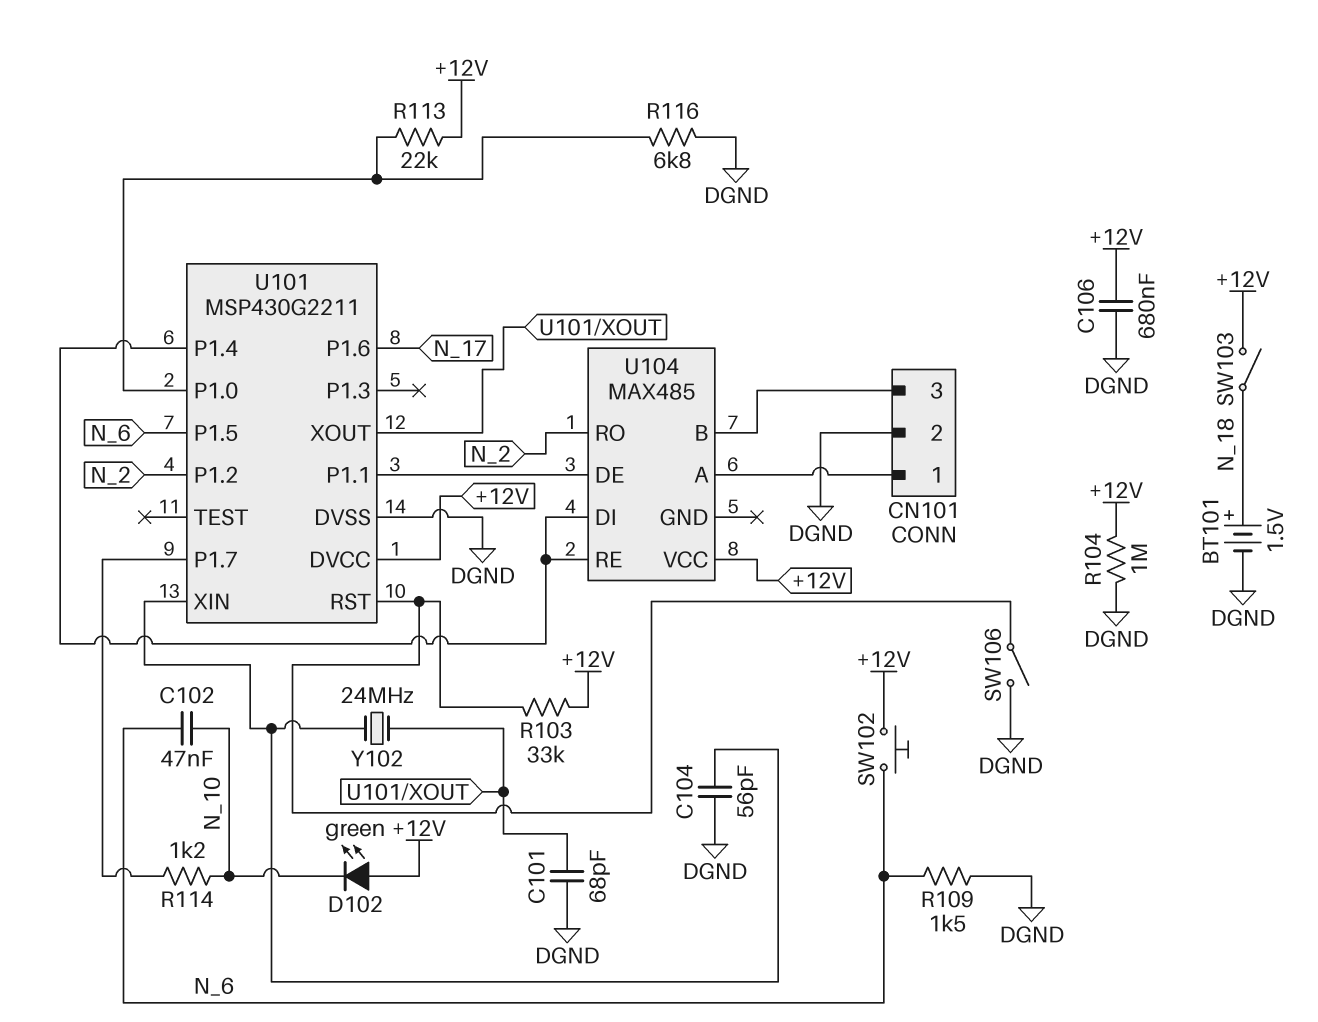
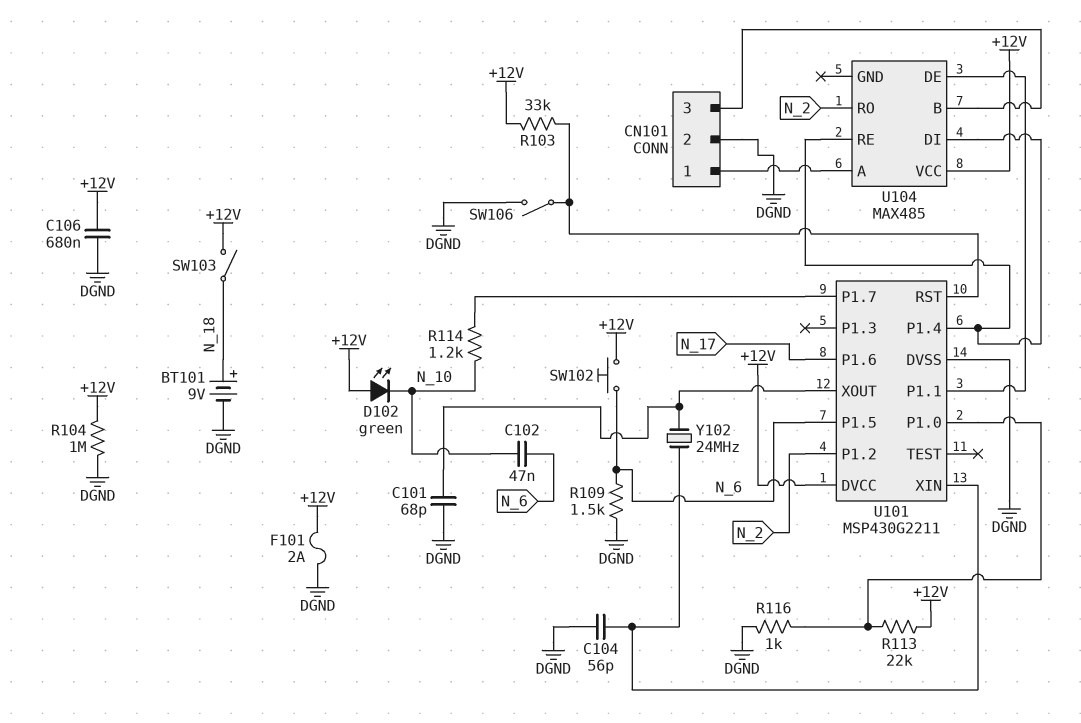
BT101: 1.5V (plus N_18, minus DGND) -> 9V (plus N_18, minus DGND)
F101: none -> 2A (+12V, DGND)
R116: 6.8k (DGND, U101/P1.0) -> 1k (DGND, U101/P1.0)

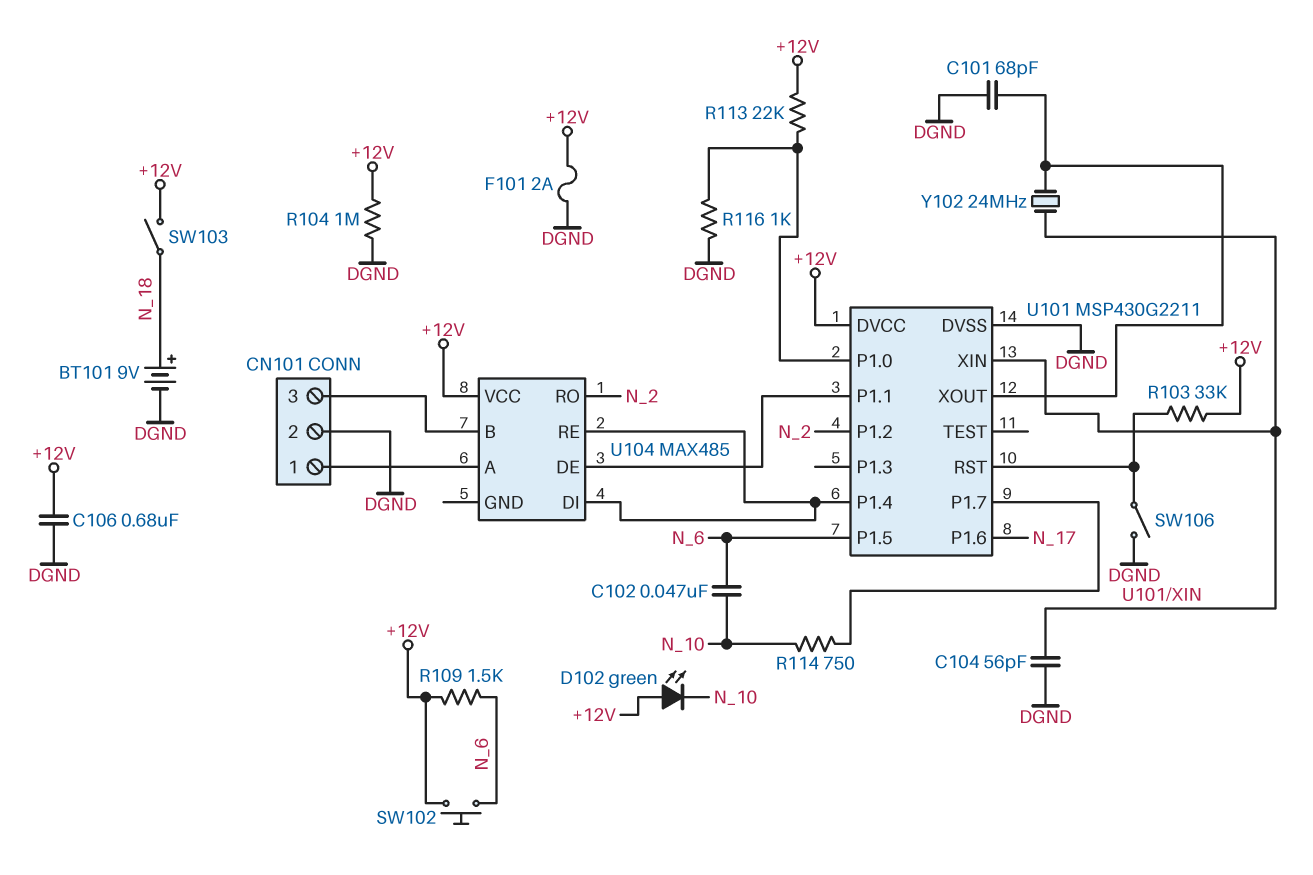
R109: 1.5k (DGND, N_6) -> 1.5k (+12V, N_6)
R114: 1.2k (N_10, U101/P1.7) -> 750 (N_10, U101/P1.7)

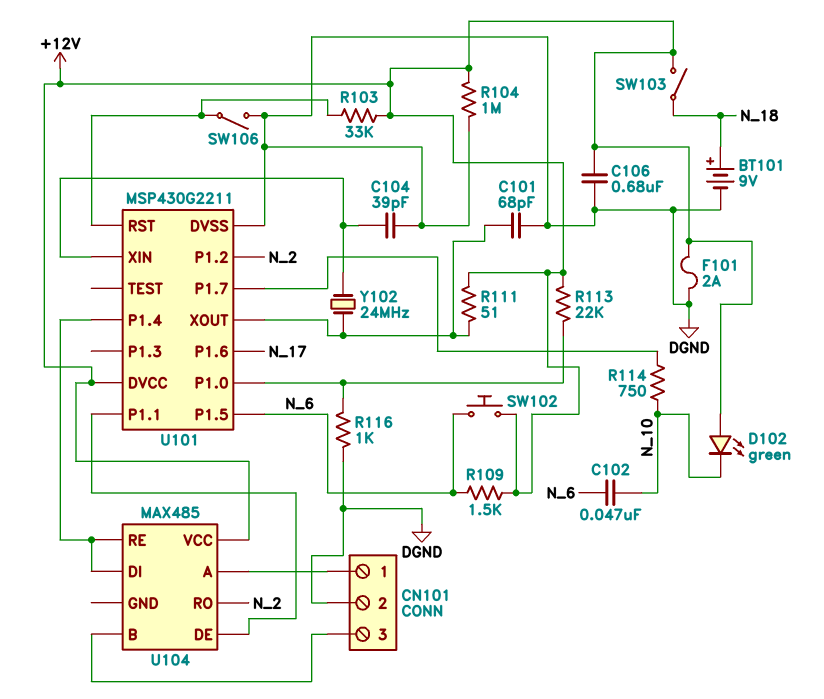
C104: 56pF (DGND, U101/XIN) -> 39pF (DGND, U101/XIN)
R111: none -> 51 (+12V, U101/XOUT)

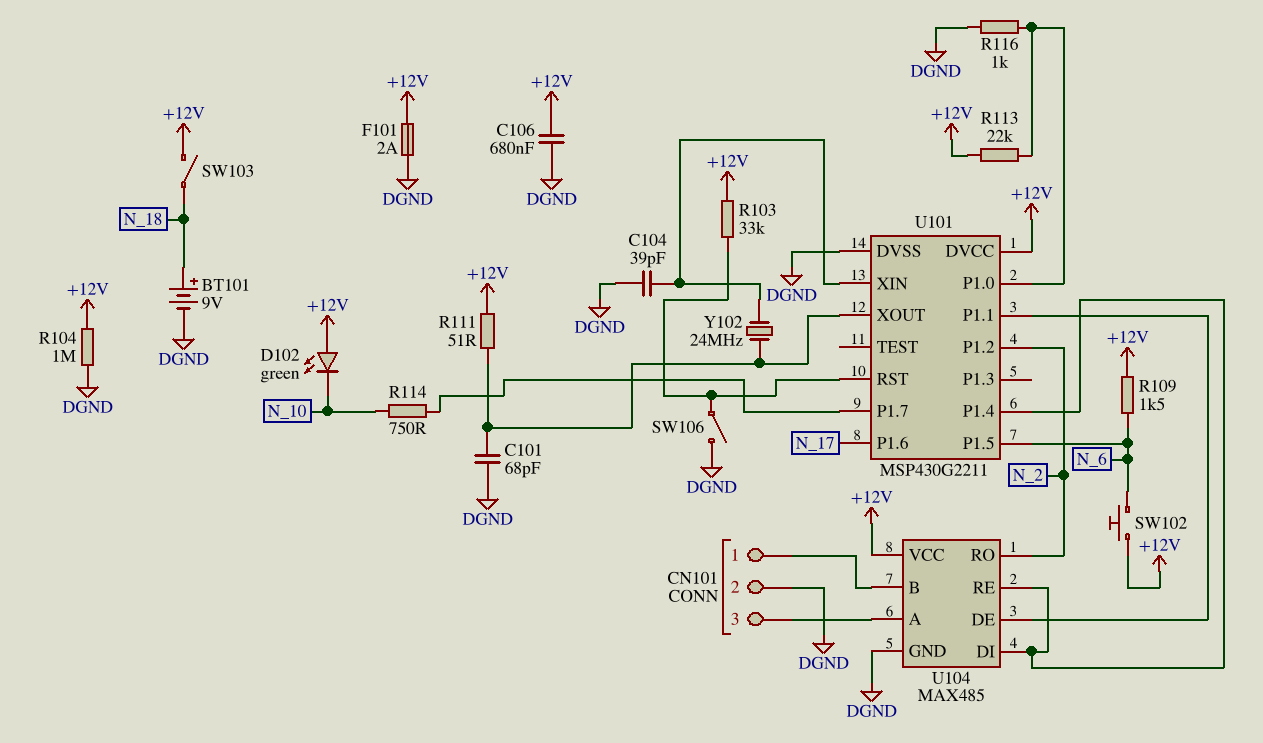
C102: 47nF (N_6, N_10) -> none
U104 pin A: CN101/1 -> CN101/3
U104 pin B: CN101/3 -> CN101/1
U104 pin GND: none -> DGND

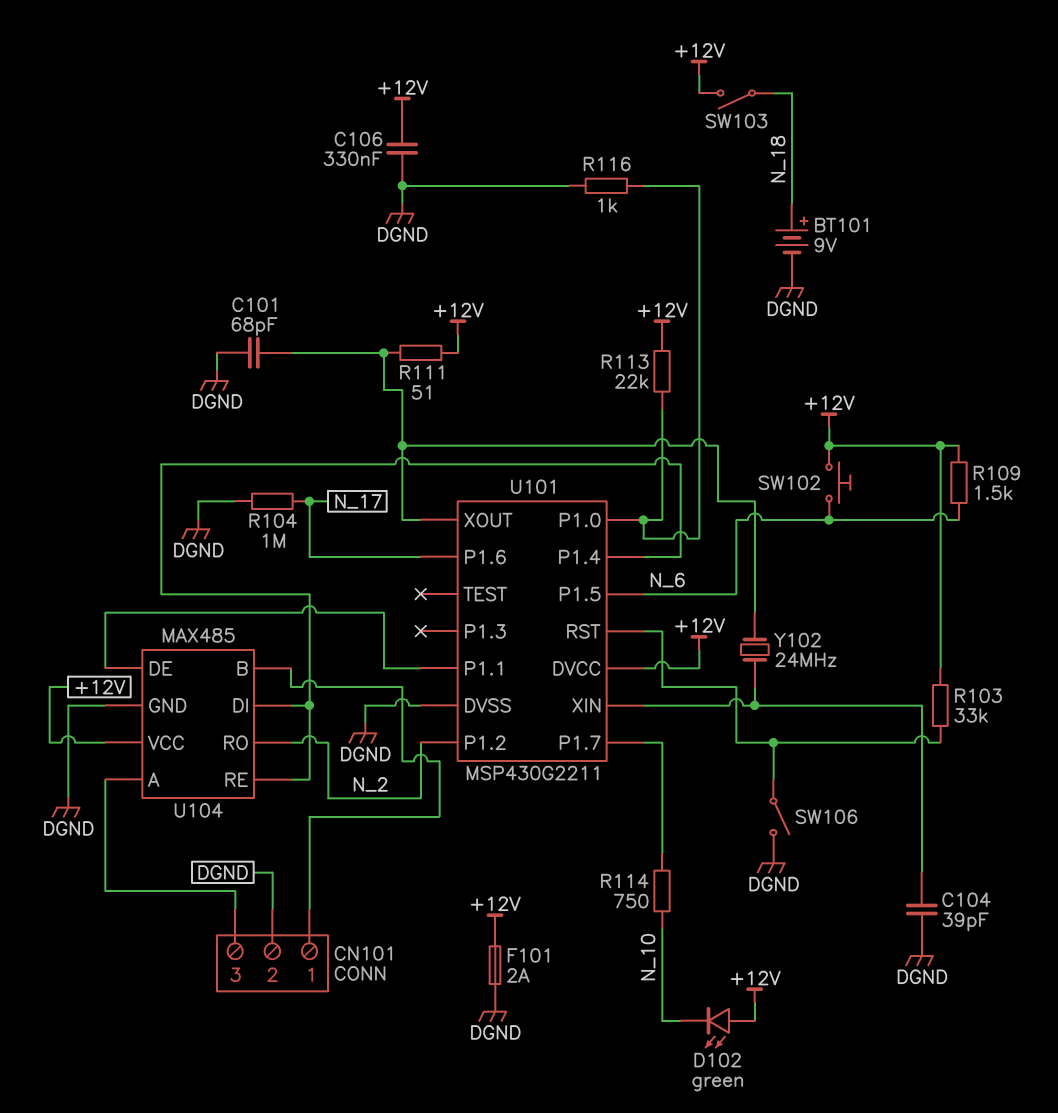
C106: 680nF (+12V, DGND) -> 330nF (+12V, DGND)
R104: 1M (+12V, DGND) -> 1M (DGND, N_17)

